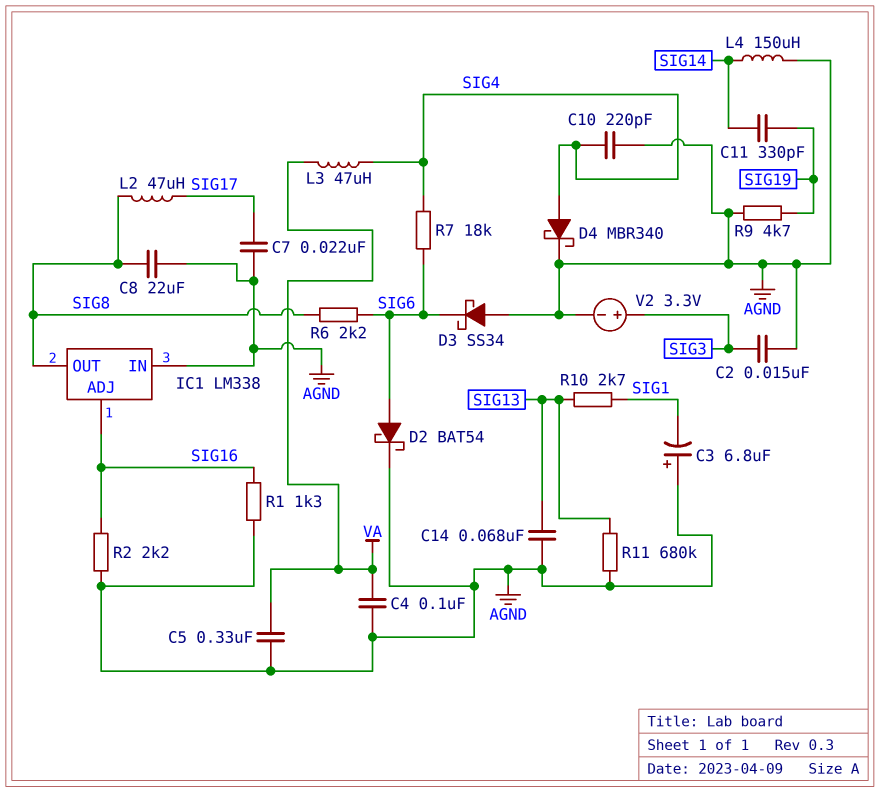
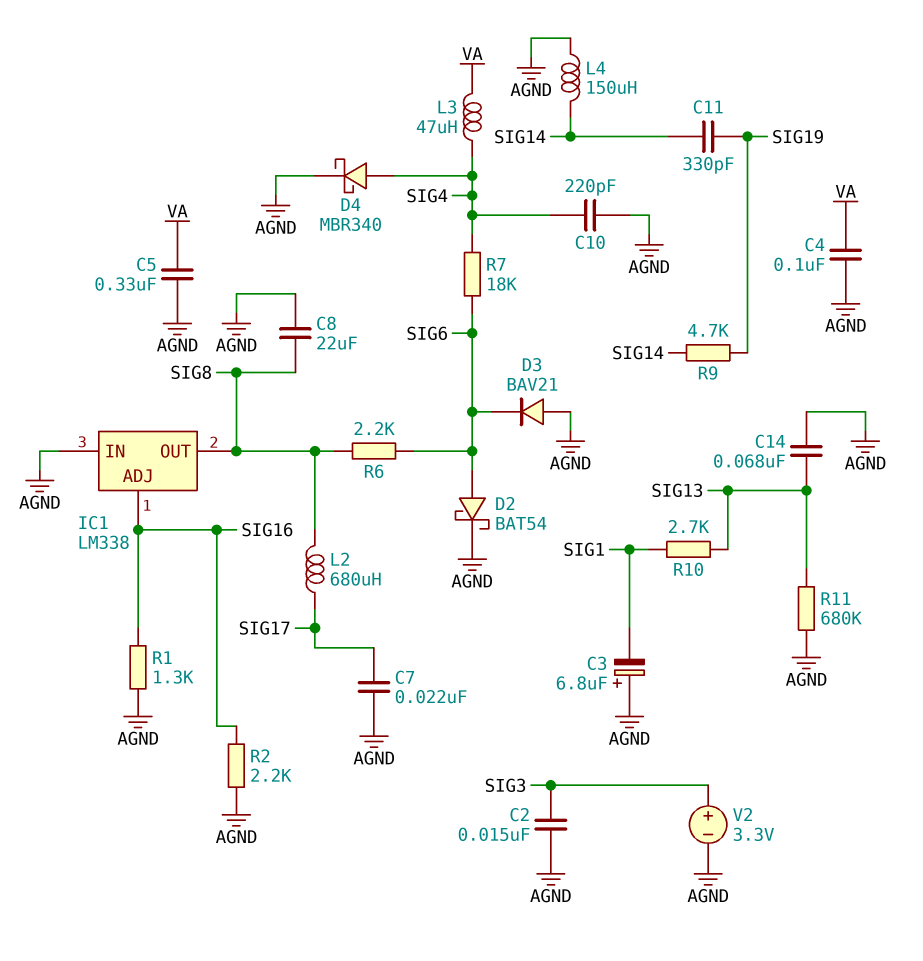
D3: schottky SS34 (A AGND, K SIG6) -> diode BAV21 (A AGND, K SIG6)
L2: 47uH (SIG8, SIG17) -> 680uH (SIG8, SIG17)
R9: 4.7k (AGND, SIG19) -> 4.7k (SIG14, SIG19)

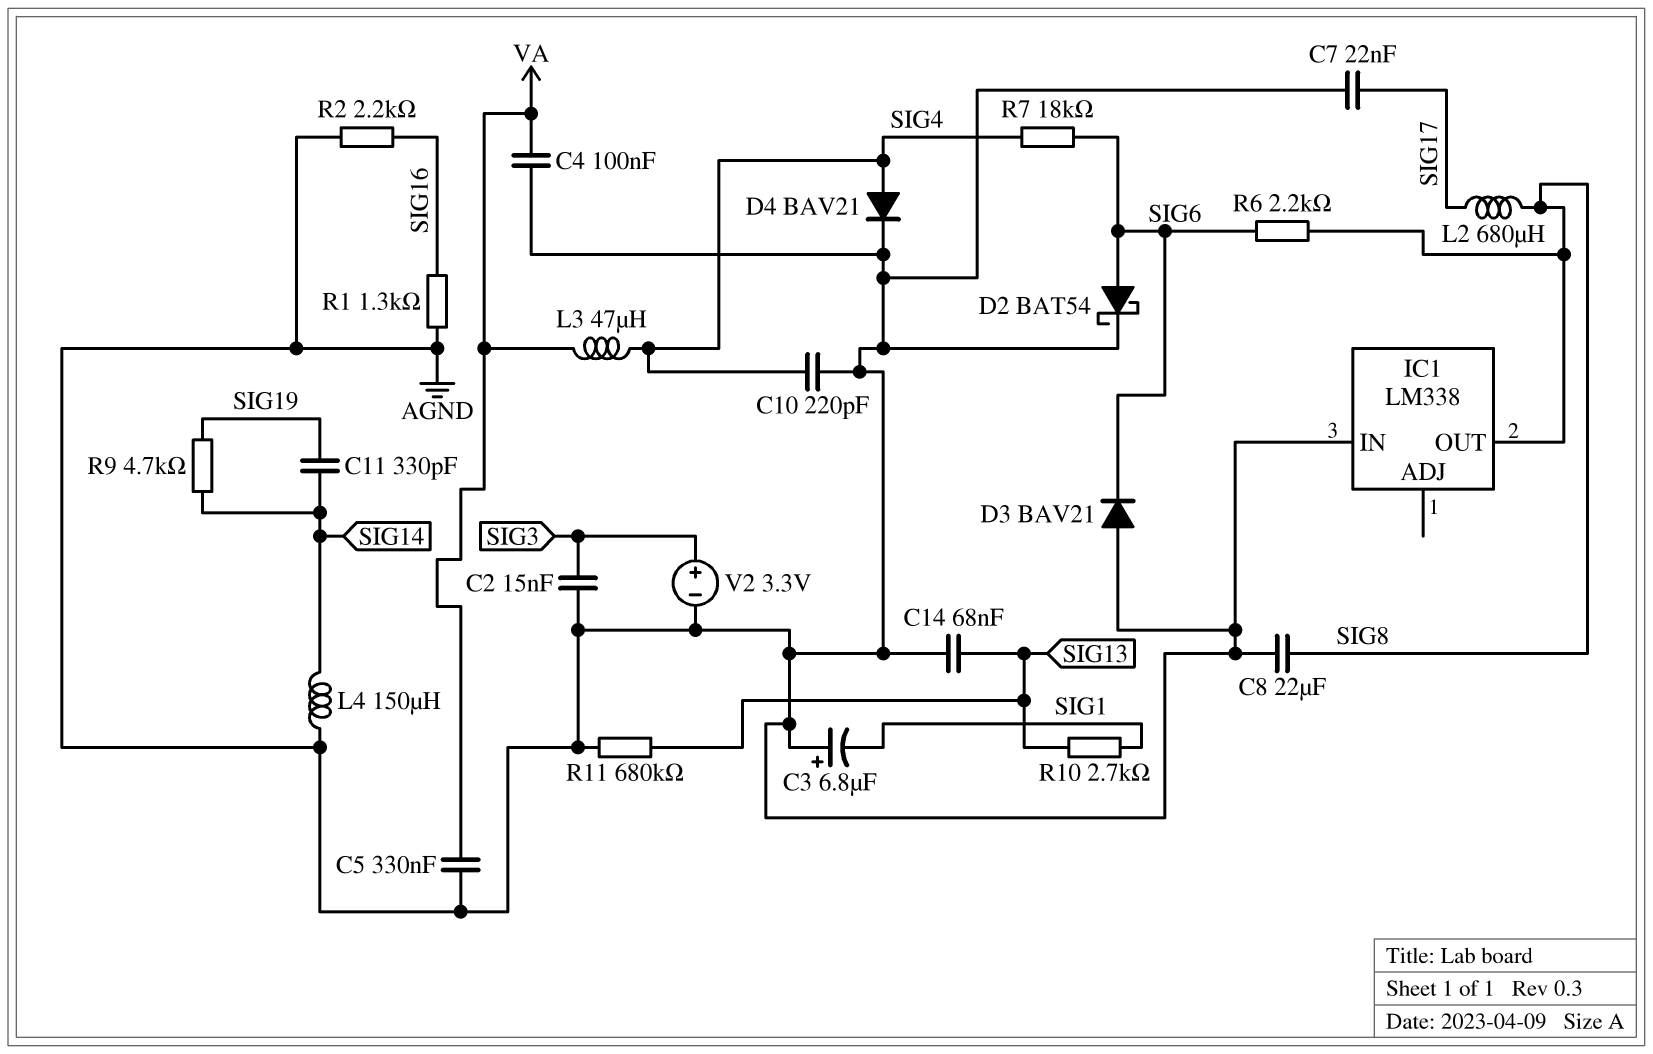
D4: schottky MBR340 (A SIG4, K AGND) -> diode BAV21 (A SIG4, K AGND)
IC1 pin ADJ: SIG16 -> none

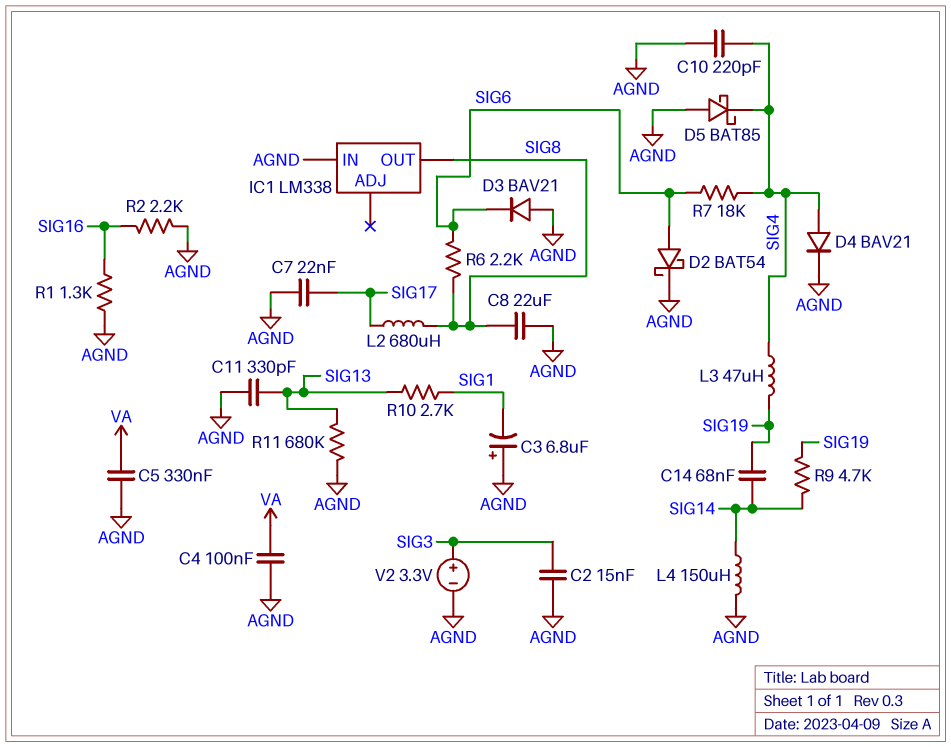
C11: 330pF (SIG14, SIG19) -> 330pF (AGND, SIG13)
C14: 68nF (AGND, SIG13) -> 68nF (SIG14, SIG19)
D5: none -> schottky BAT85 (A AGND, K SIG4)
L3: 47uH (SIG4, VA) -> 47uH (SIG4, SIG19)

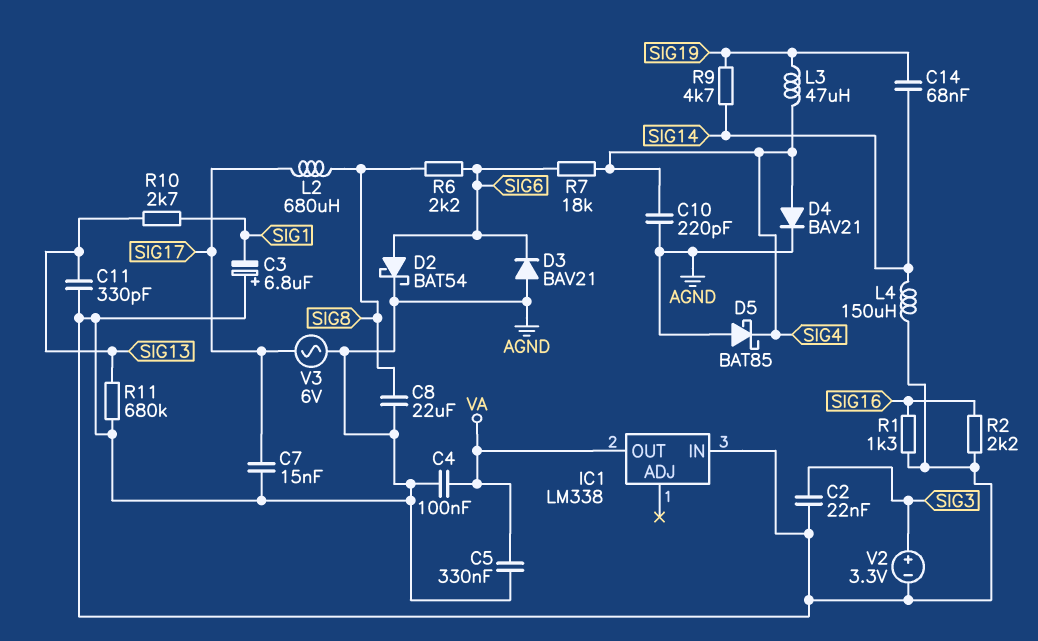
C2: 15nF (AGND, SIG3) -> 22nF (AGND, SIG3)
C7: 22nF (AGND, SIG17) -> 15nF (AGND, SIG17)
IC1 pin OUT: SIG8 -> VA
V3: none -> AC 6V (AGND, SIG17)

